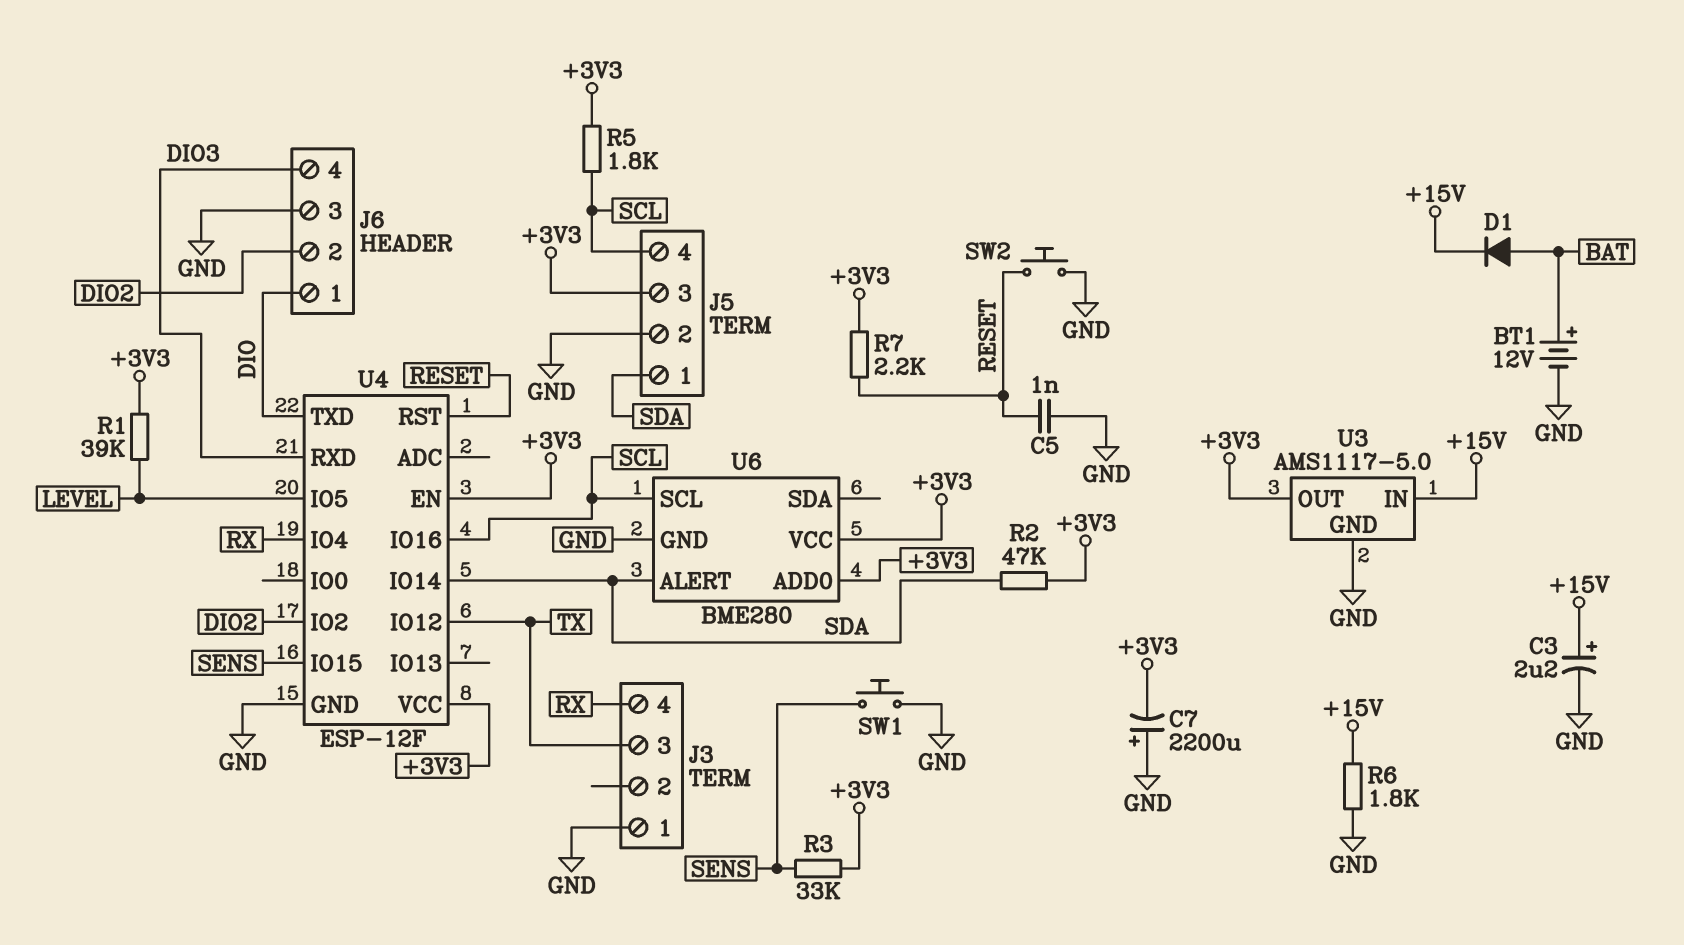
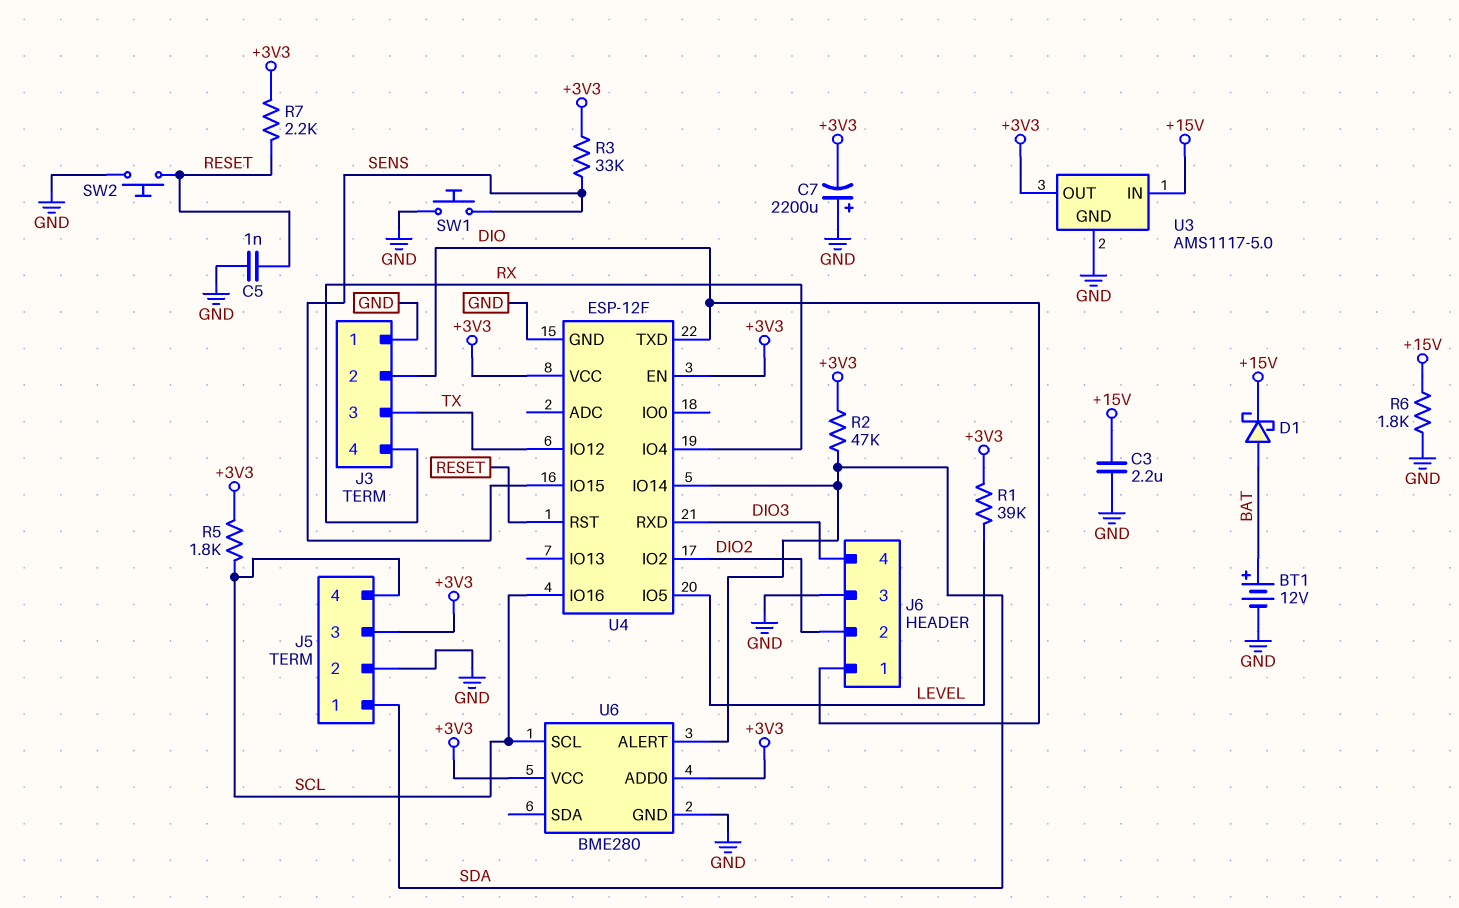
C3: 2.2uF (plus +15V, minus GND) -> 2.2uF (+15V, GND)
D1: diode (A BAT, K +15V) -> schottky (A BAT, K +15V)
J3 pin 2: none -> DIO

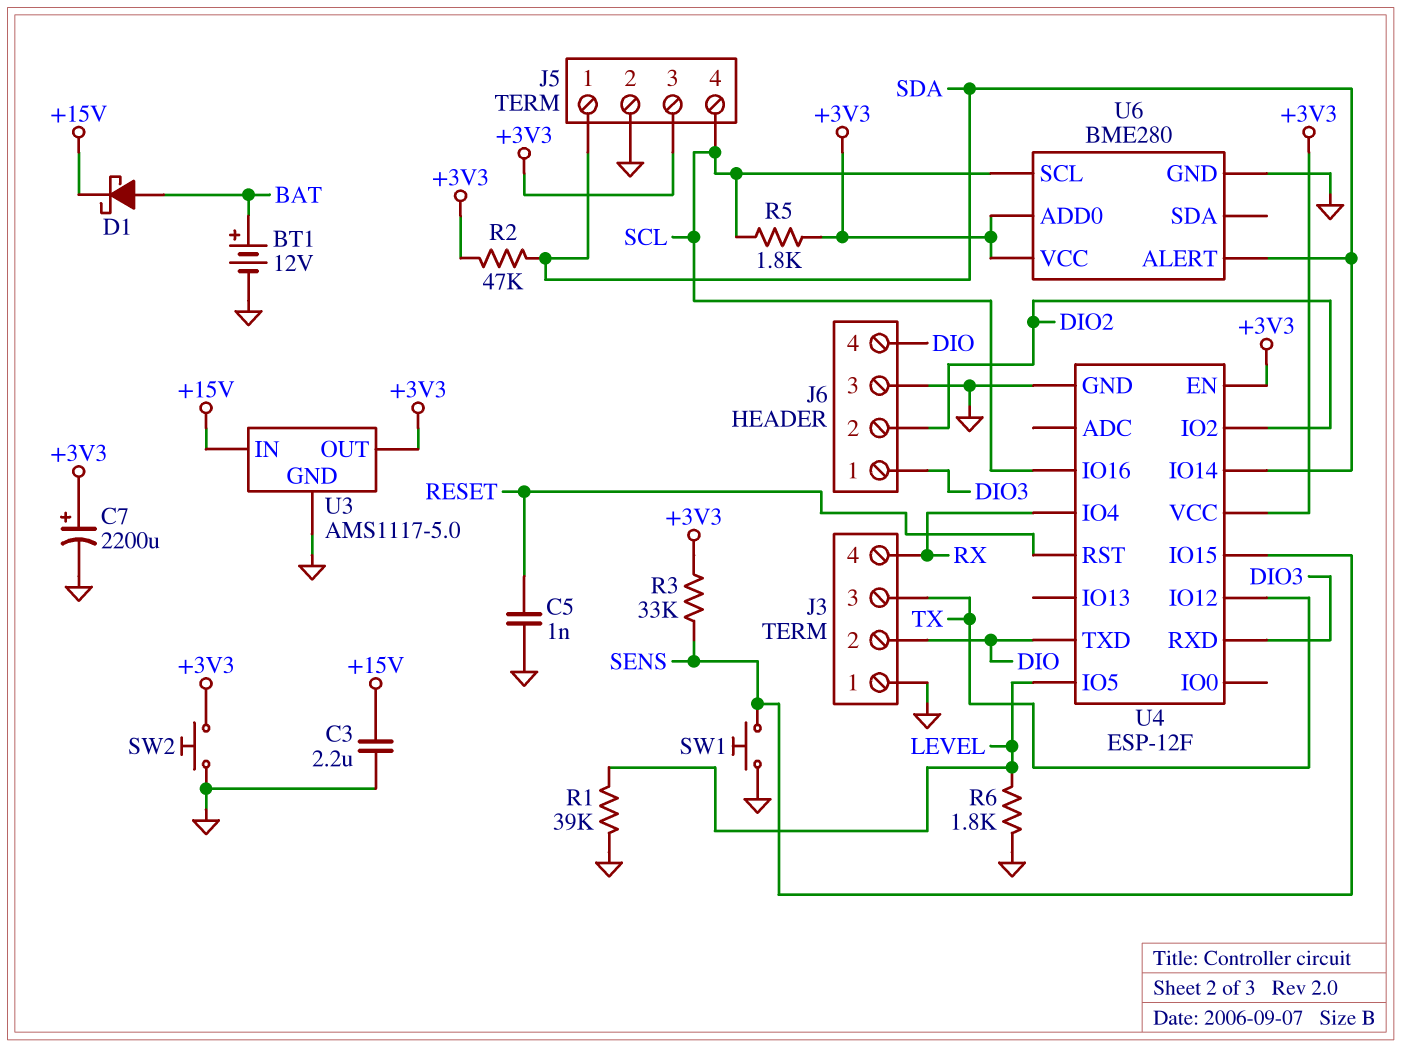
C7: 2200uF (plus GND, minus +3V3) -> 2200uF (plus +3V3, minus GND)
J6 pin 1: DIO -> DIO3
J6 pin 4: DIO3 -> DIO
R1: 39k (+3V3, LEVEL) -> 39k (GND, LEVEL)
R6: 1.8k (+15V, GND) -> 1.8k (GND, LEVEL)
R7: 2.2k (+3V3, RESET) -> none
SW2: button (GND, RESET) -> button (+3V3, GND)

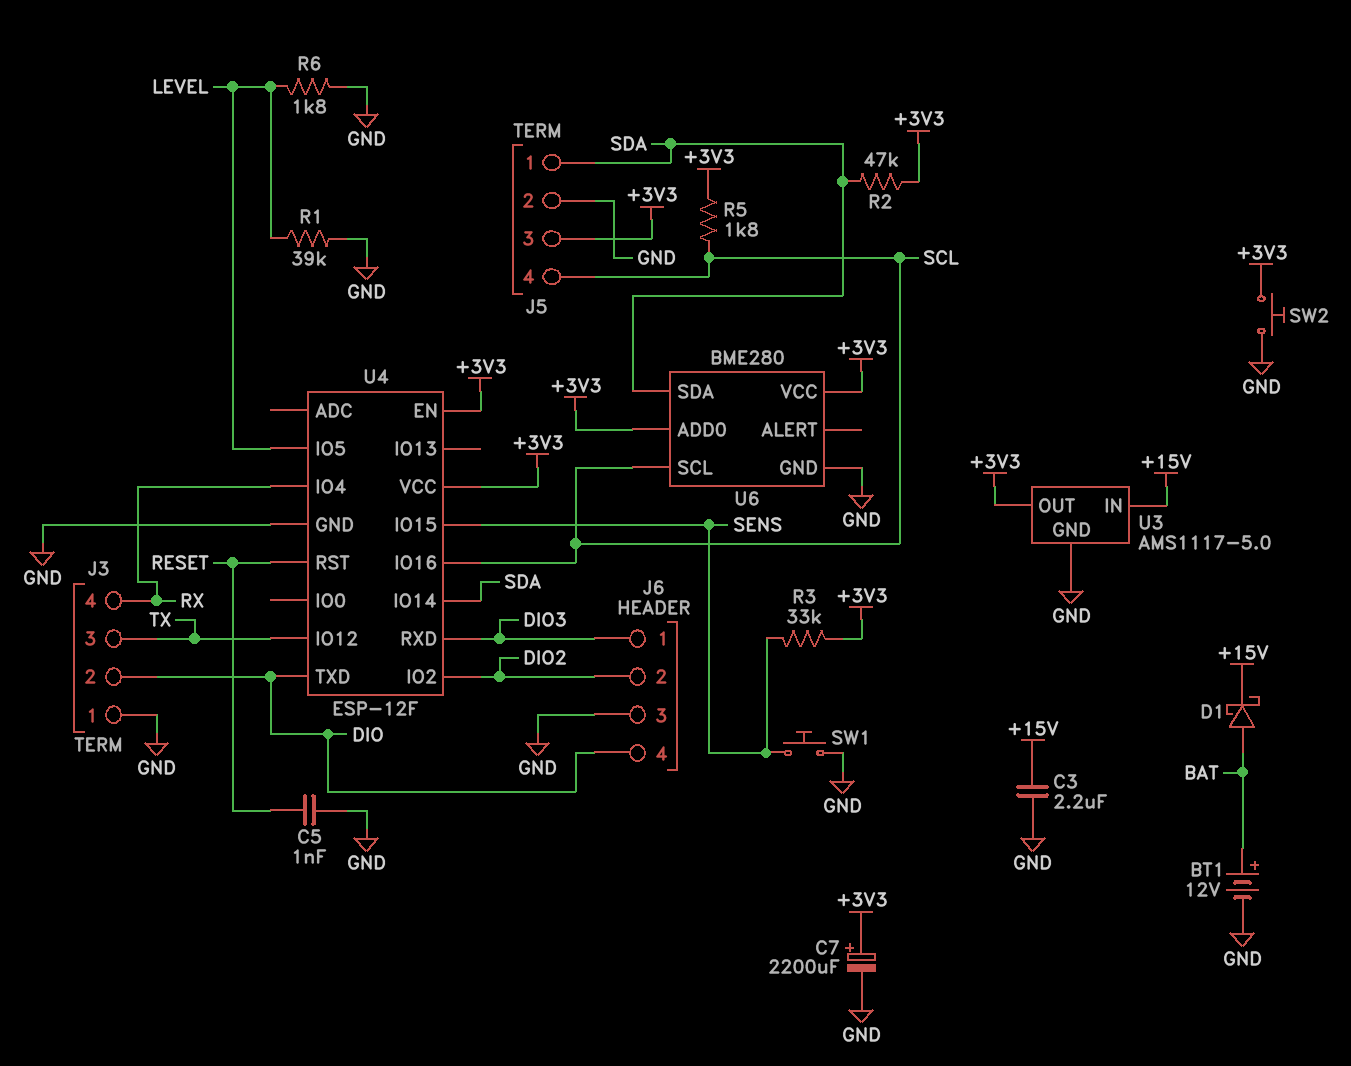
U6 pin ALERT: SDA -> none
U6 pin SDA: none -> SDA

